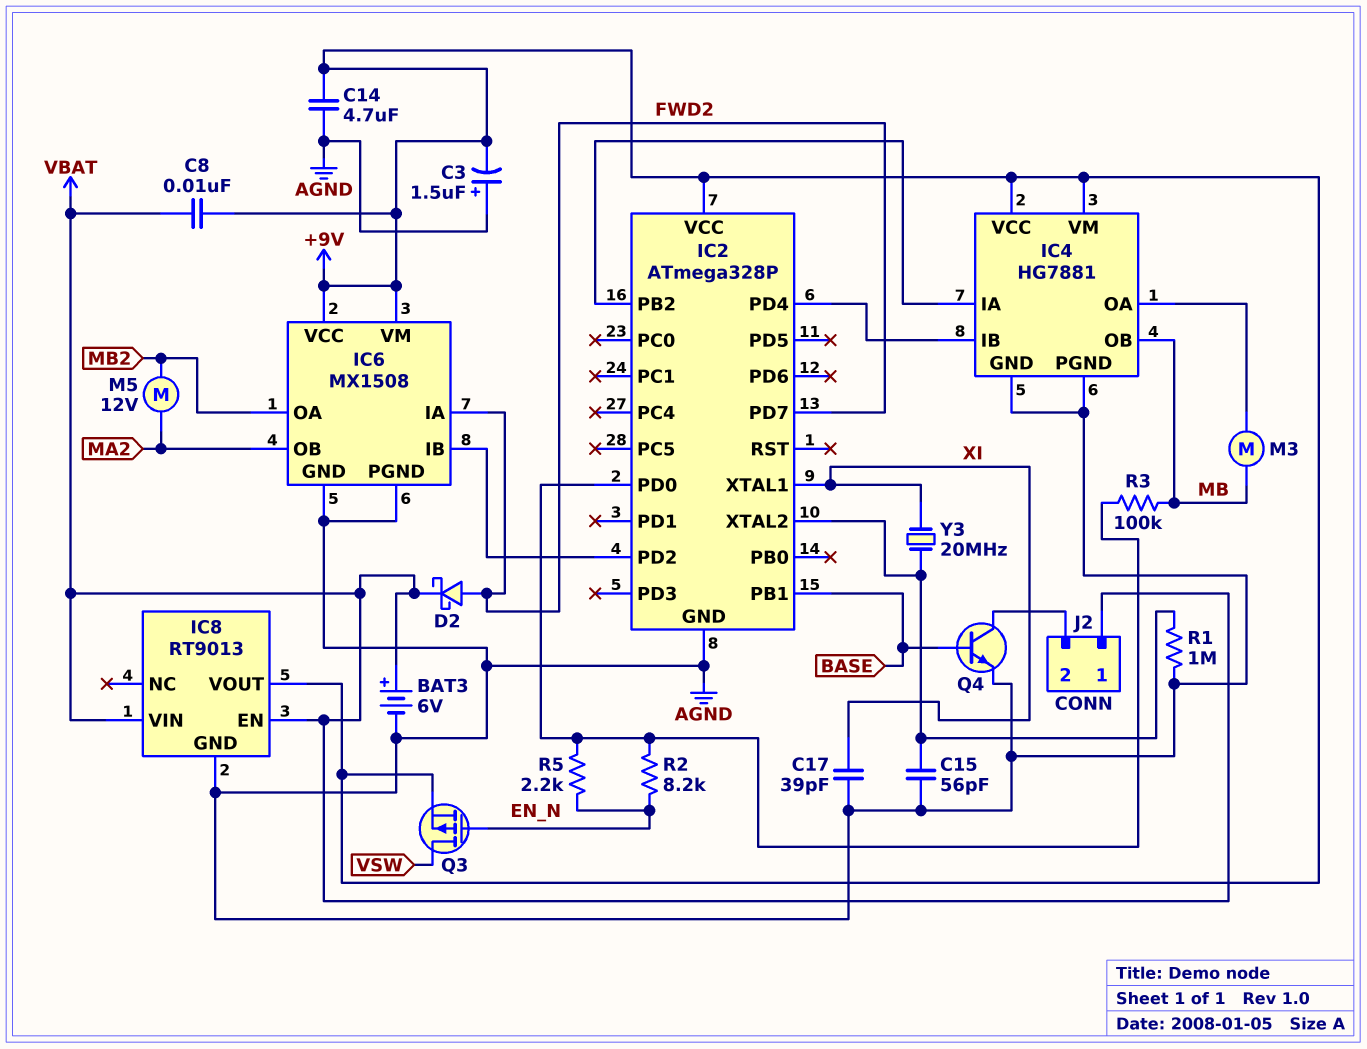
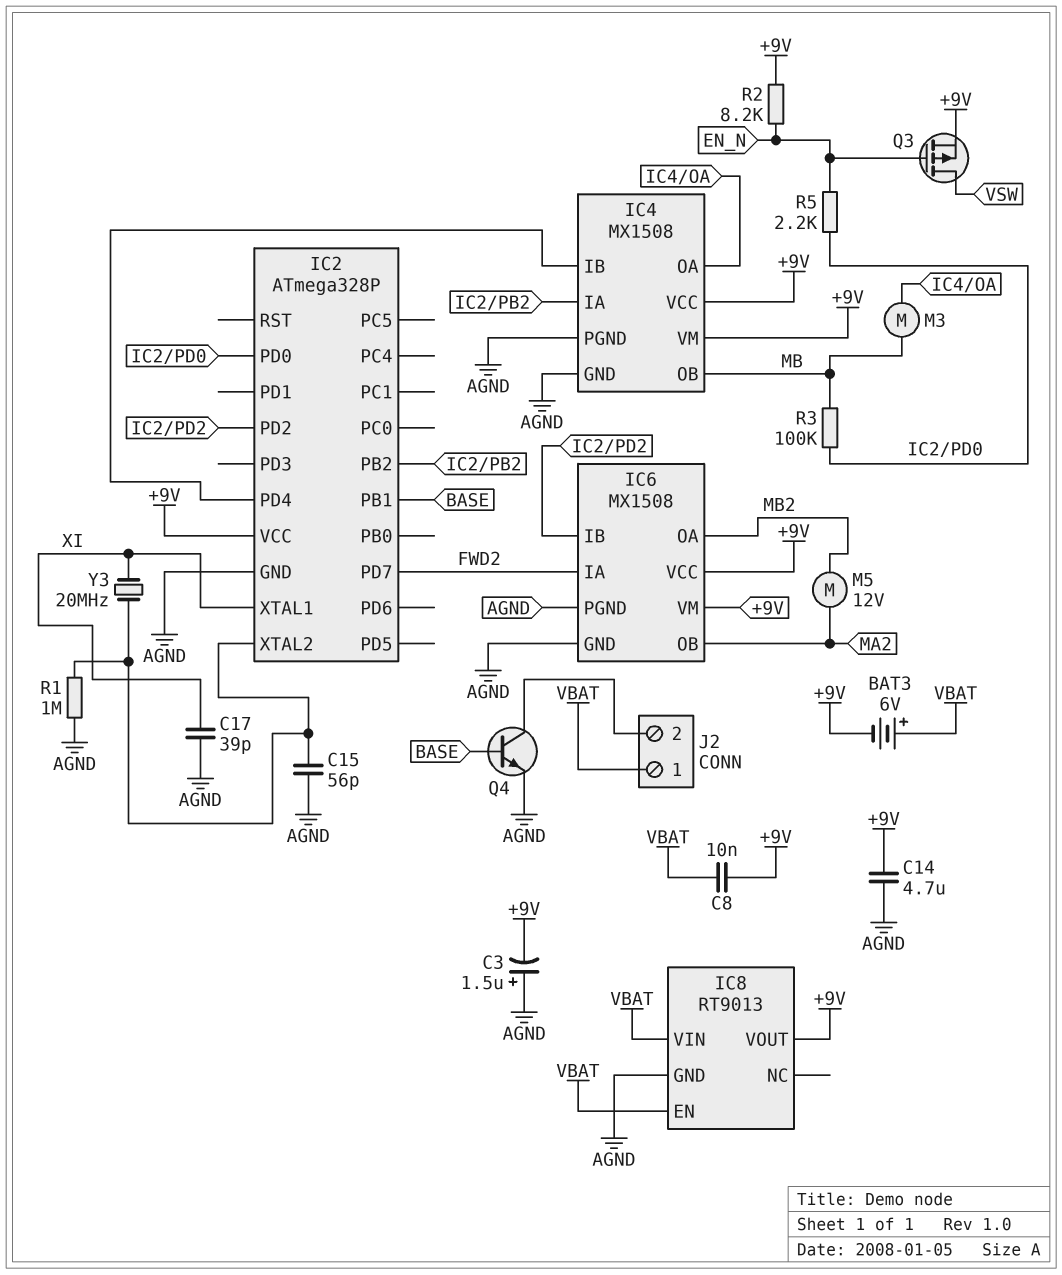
BAT3: 6V (plus VBAT, minus AGND) -> 6V (plus VBAT, minus +9V)
D2: schottky (A FWD2, K VBAT) -> none
IC4: HG7881 -> MX1508
R2: 8.2k (EN_N, IC2/PD0) -> 8.2k (+9V, EN_N)

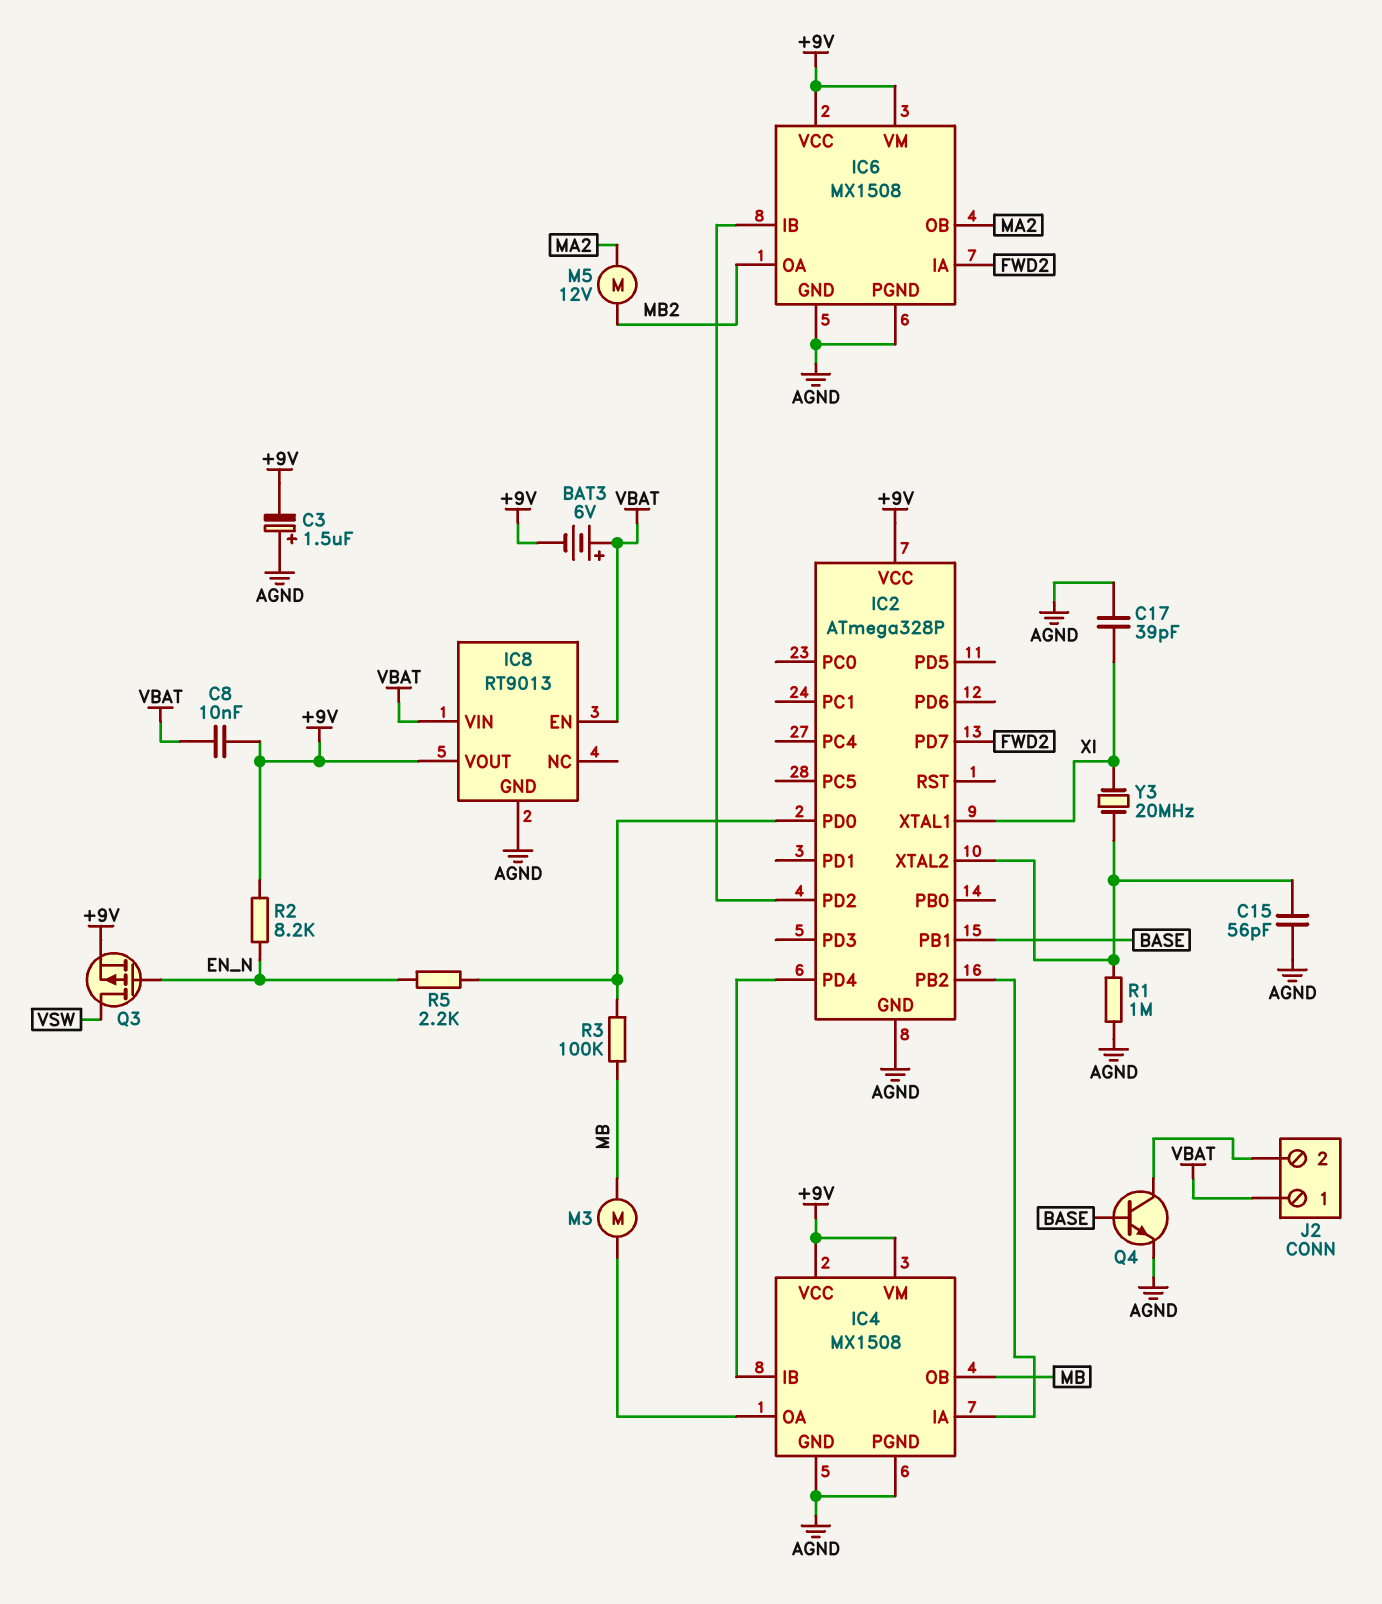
C14: 4.7uF (+9V, AGND) -> none

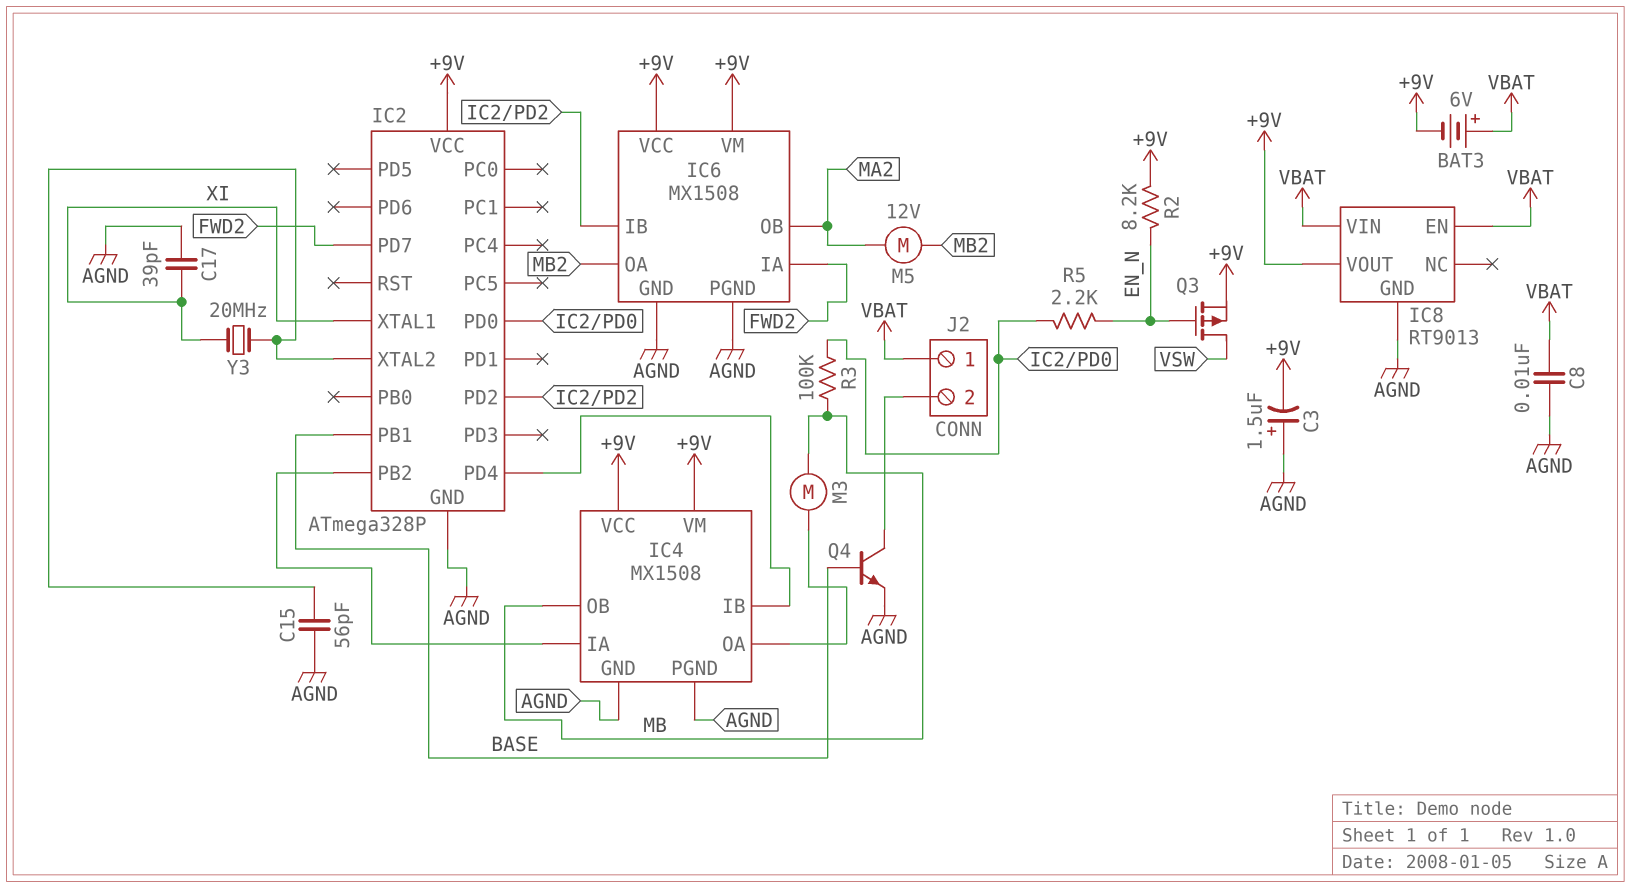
C8: 10nF (+9V, VBAT) -> 10nF (AGND, VBAT)
R1: 1M (AGND, IC2/XTAL2) -> none

